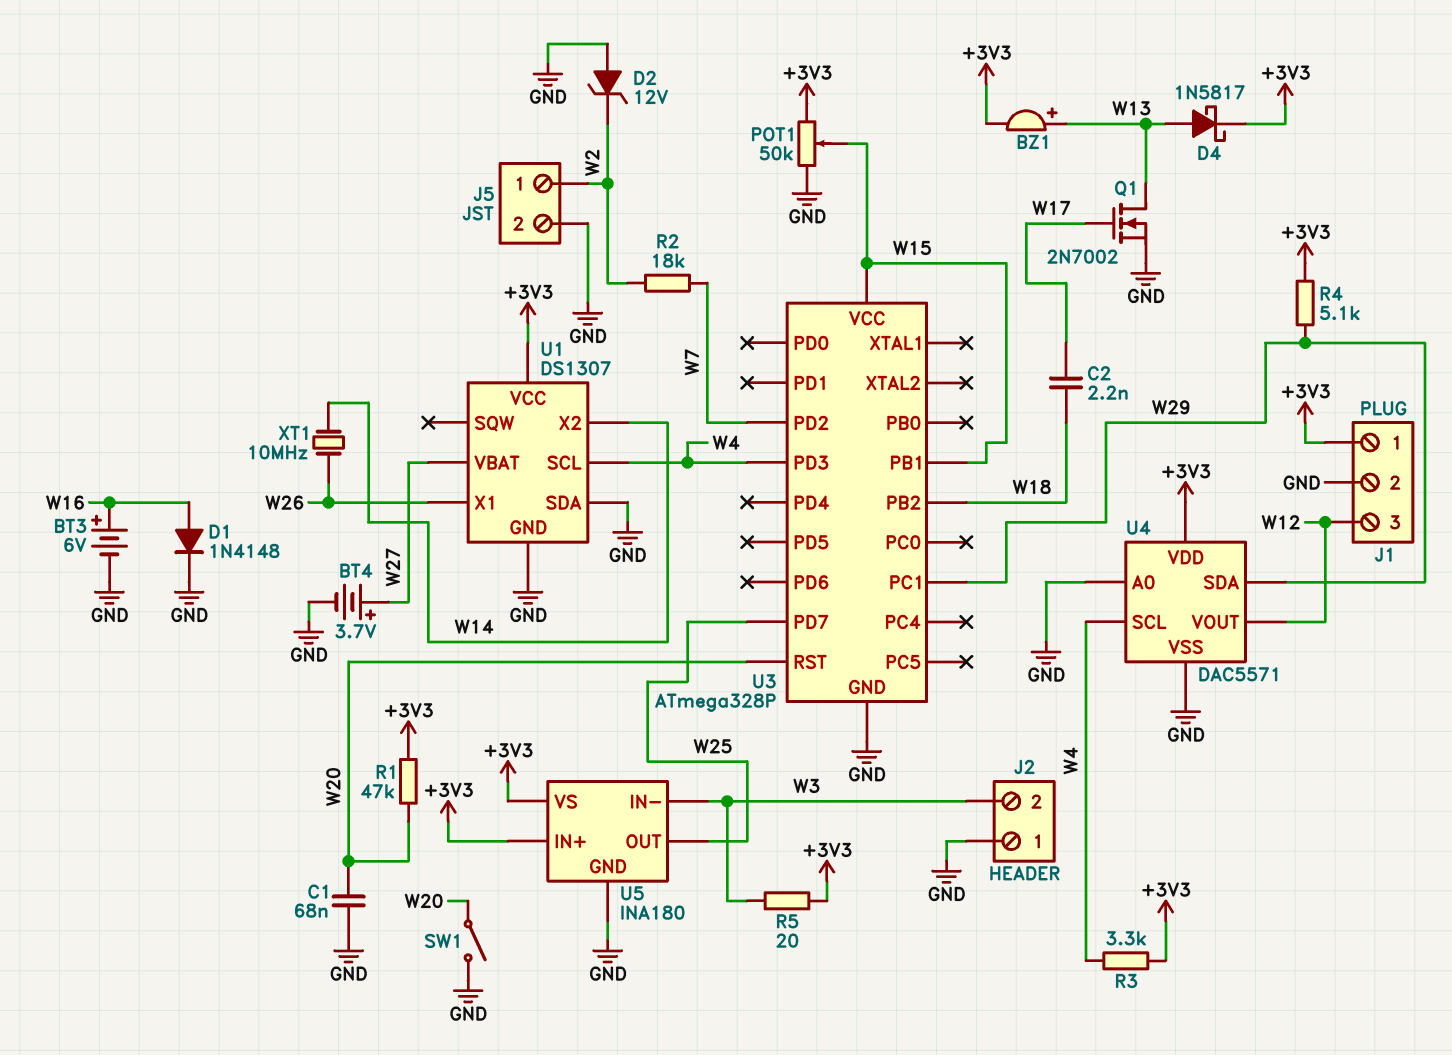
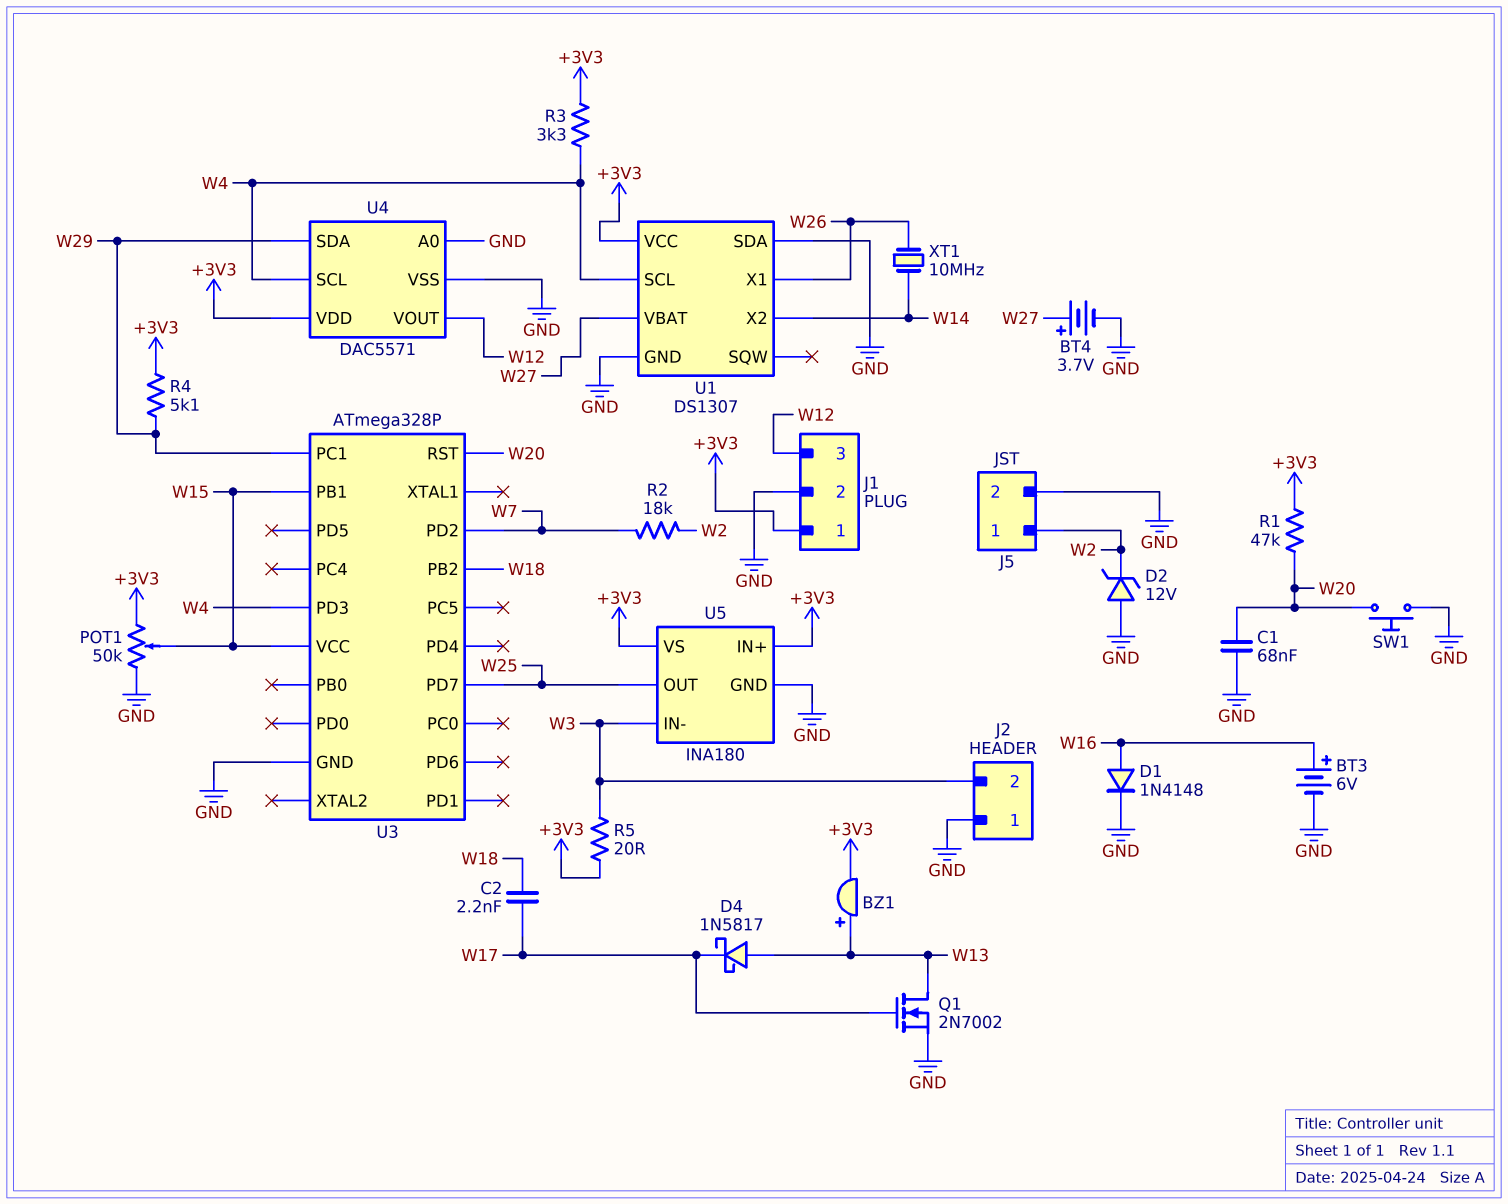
D4: schottky 1N5817 (A W13, K +3V3) -> schottky 1N5817 (A W13, K W17)
SW1: switch (GND, W20) -> button (GND, W20)

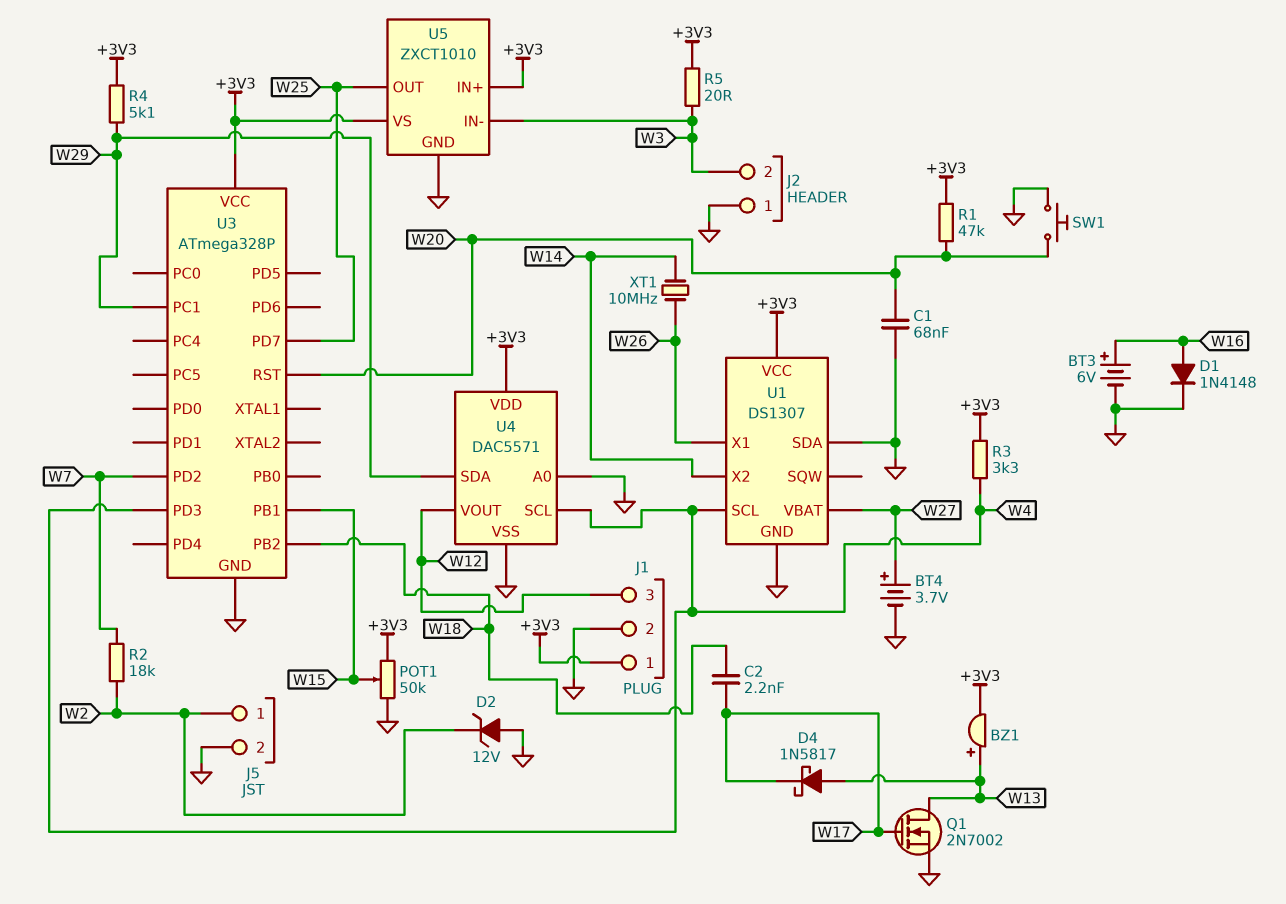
U3 pin VCC: W15 -> +3V3
U5: INA180 -> ZXCT1010

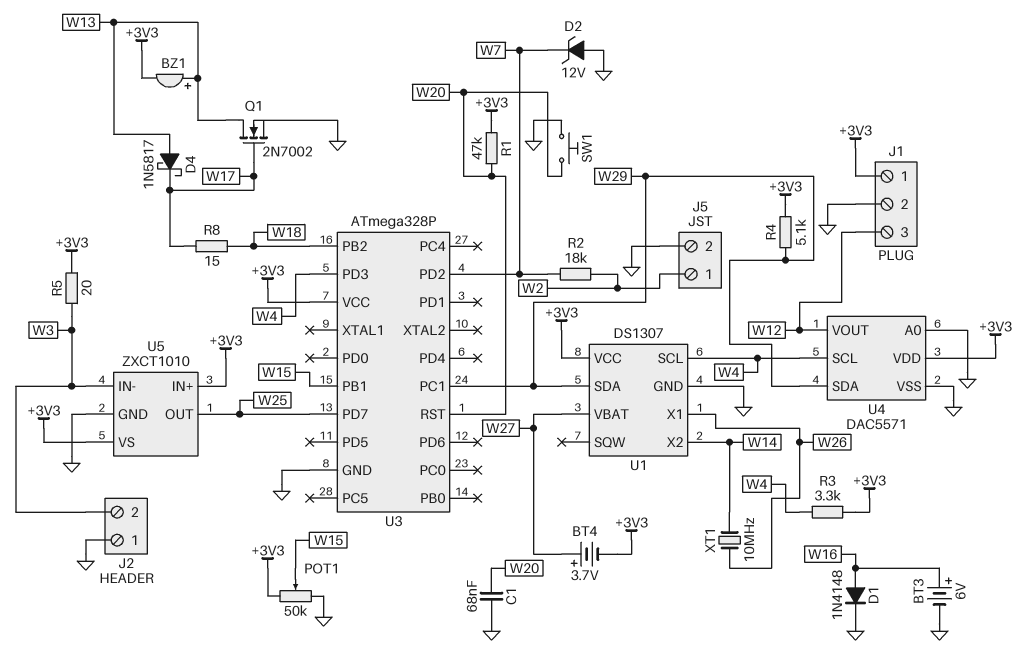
BT4: 3.7V (plus W27, minus GND) -> 3.7V (plus W27, minus +3V3)
C2: 2.2nF (W17, W18) -> none
D2: zener 12V (A GND, K W2) -> zener 12V (A GND, K W7)
R8: none -> 15 (W17, W18)
U1 pin SDA: GND -> W29

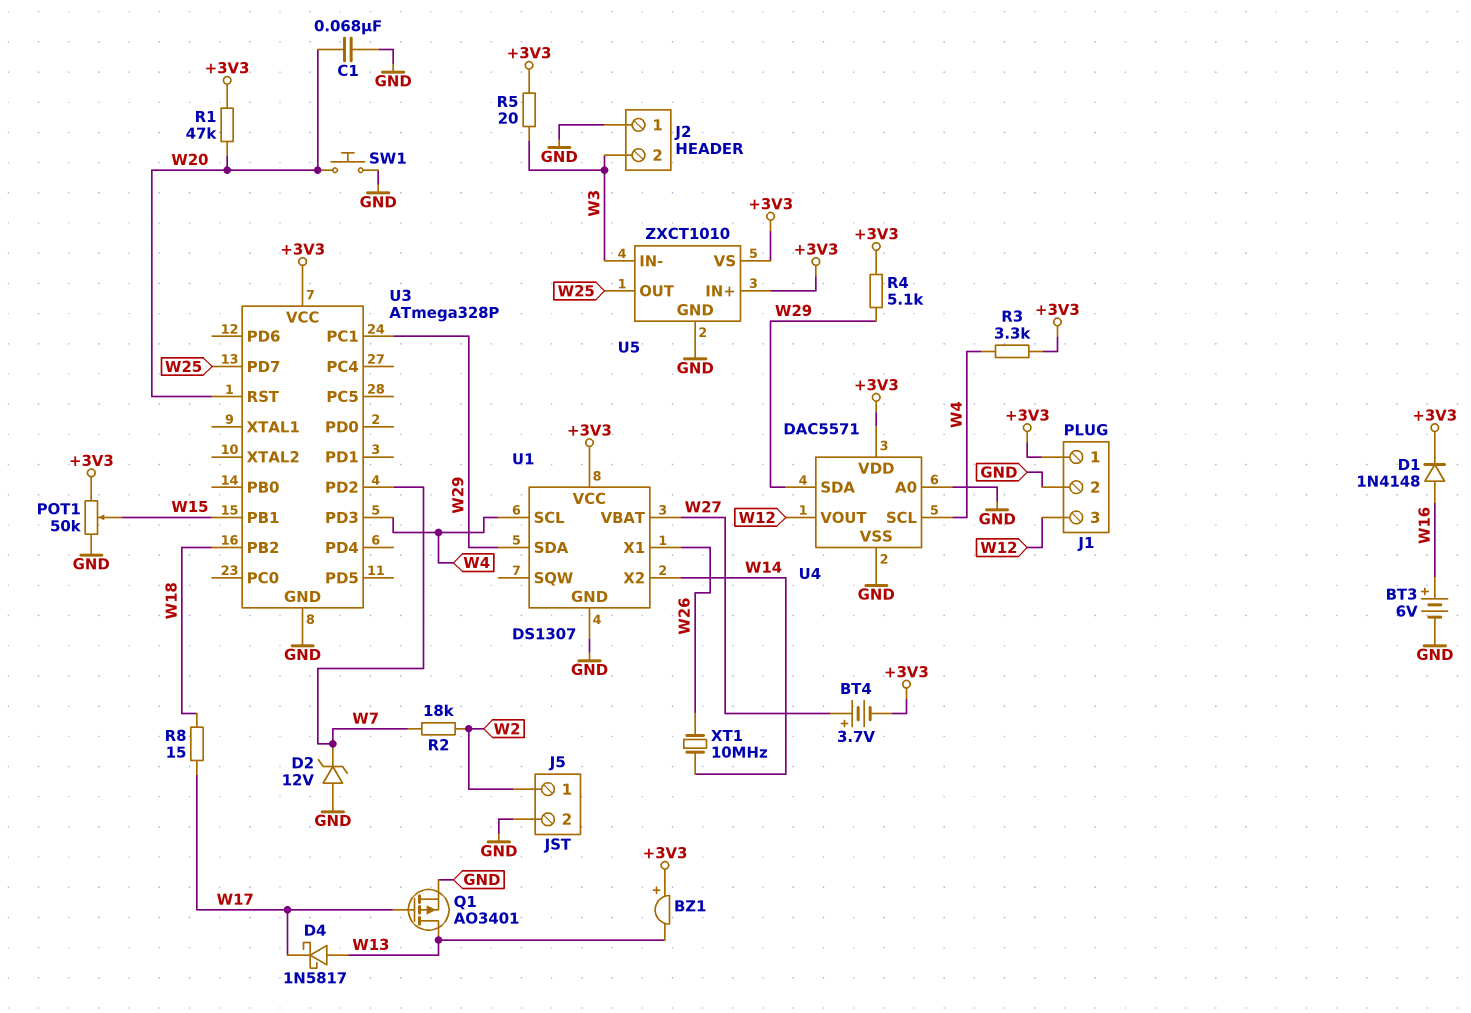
BZ1: buzzer (plus W13, minus +3V3) -> buzzer (plus +3V3, minus W13)
D1: diode 1N4148 (A W16, K GND) -> diode 1N4148 (A W16, K +3V3)
Q1: NMOS 2N7002 (G W17, D W13, S GND) -> PMOS AO3401 (G W17, D W13, S GND)

